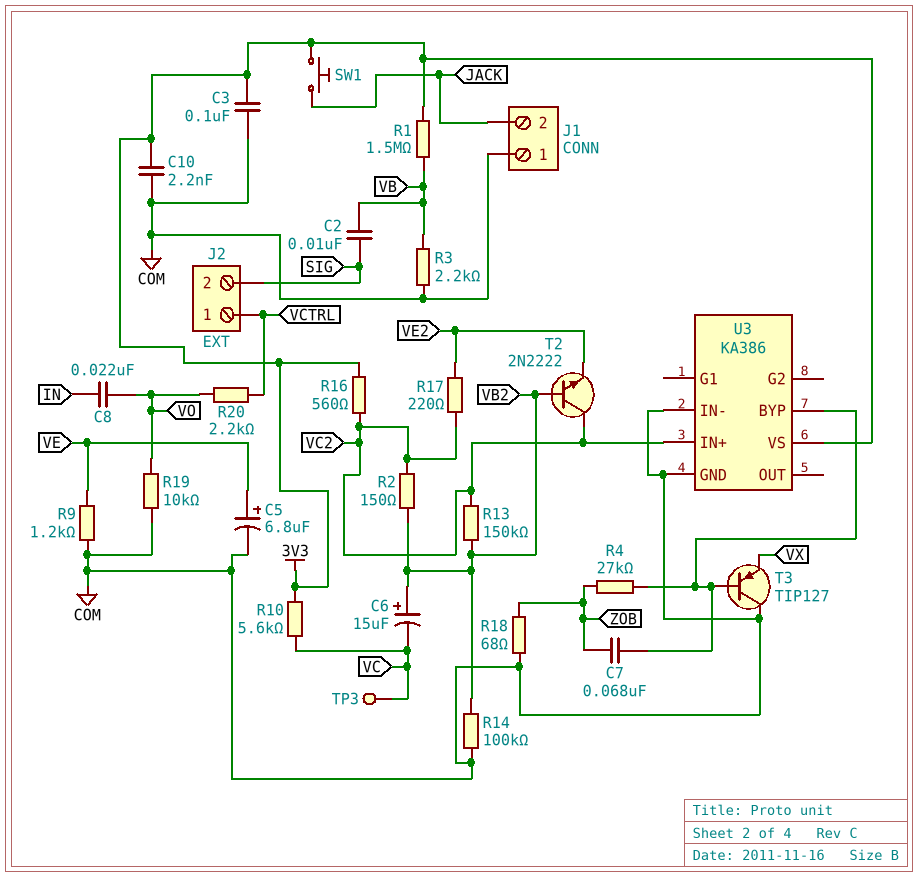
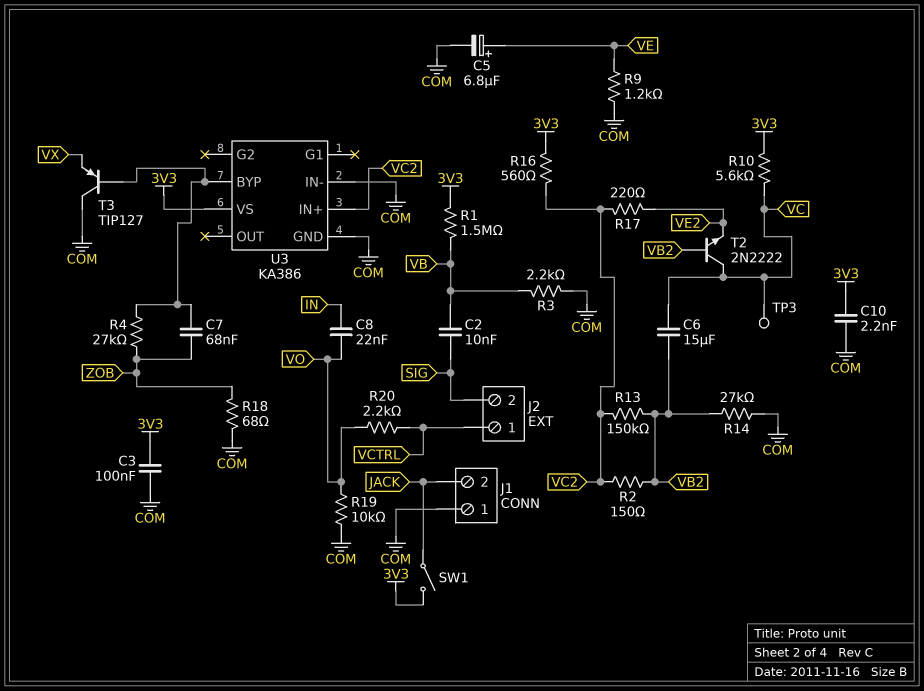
C6: 15uF (plus VB2, minus VC) -> 15uF (VB2, VC)
R14: 100k (COM, VB2) -> 27k (COM, VB2)
SW1: button (3V3, JACK) -> switch (3V3, JACK)
T2: NPN 2N2222 (B VB2, C VC2, E VE2) -> NPN 2N2222 (B VB2, C VC, E VE2)

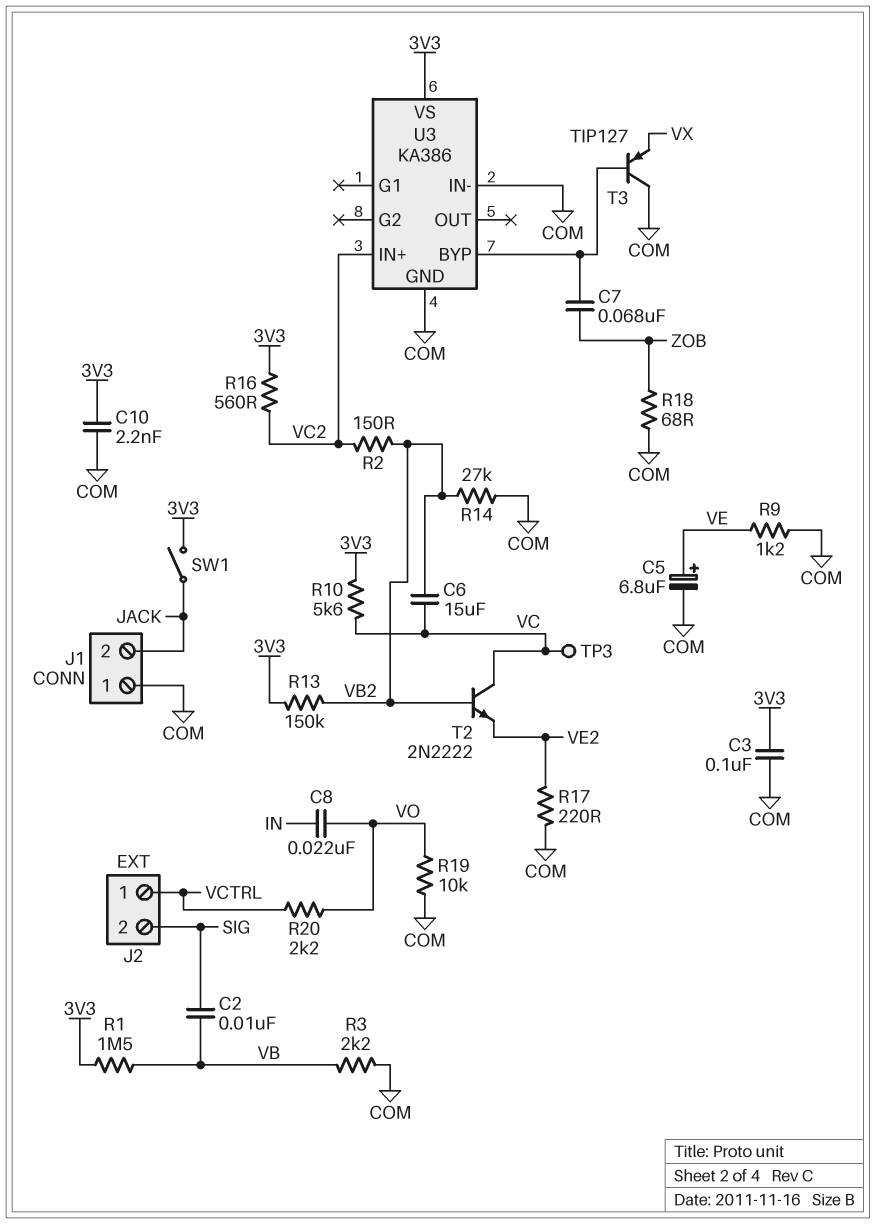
R4: 27k (U3/BYP, ZOB) -> none
R13: 150k (VB2, VC2) -> 150k (3V3, VB2)
R17: 220 (VC2, VE2) -> 220 (COM, VE2)

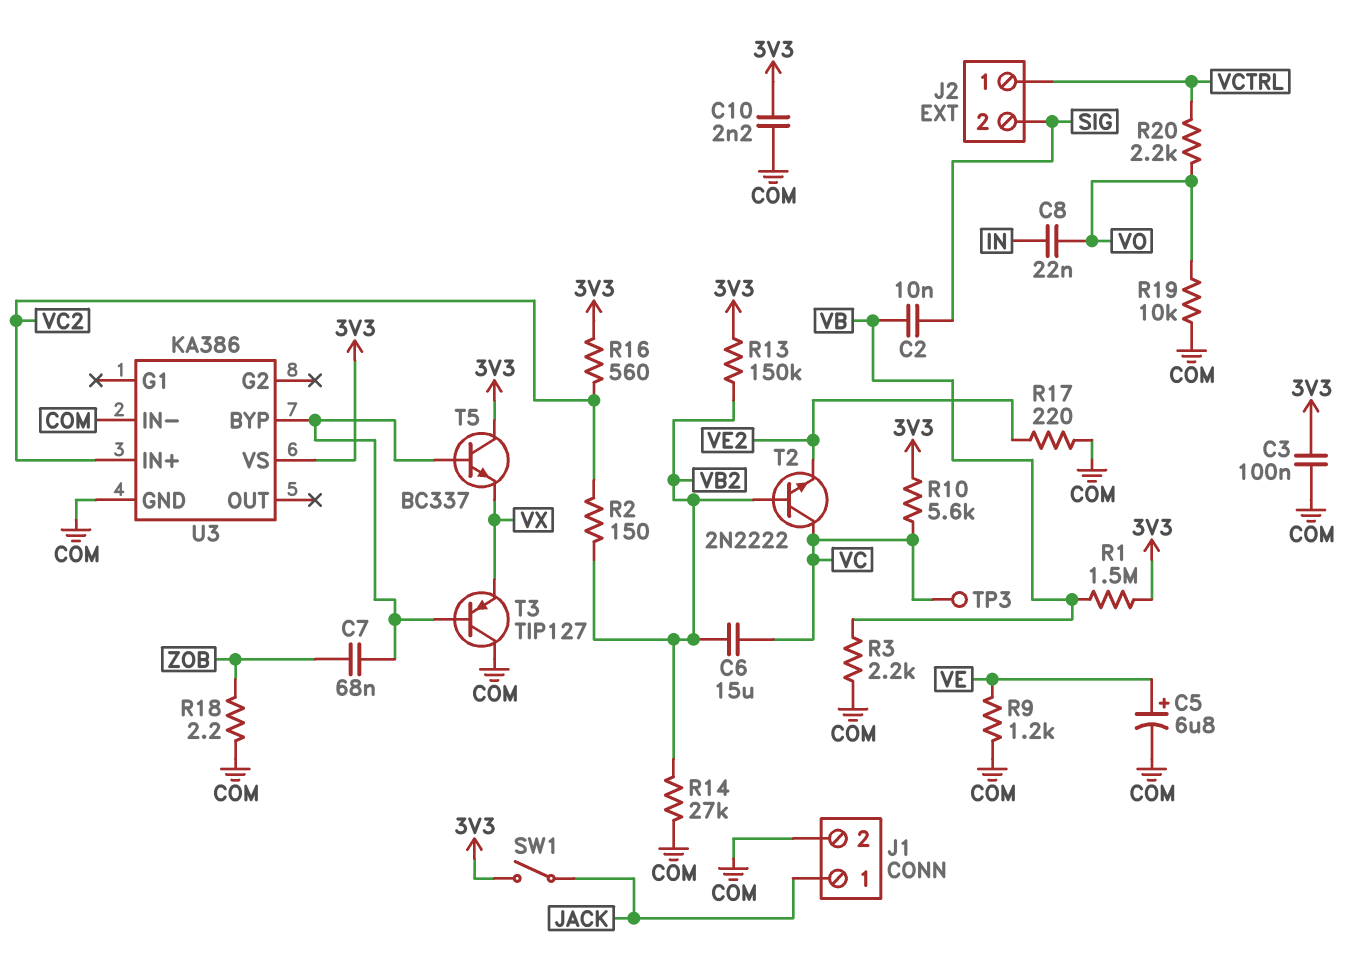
J1 pin 1: COM -> JACK
J1 pin 2: JACK -> COM
R18: 68 (COM, ZOB) -> 2.2 (COM, ZOB)
T5: none -> NPN BC337 (B U3/BYP, C 3V3, E VX)

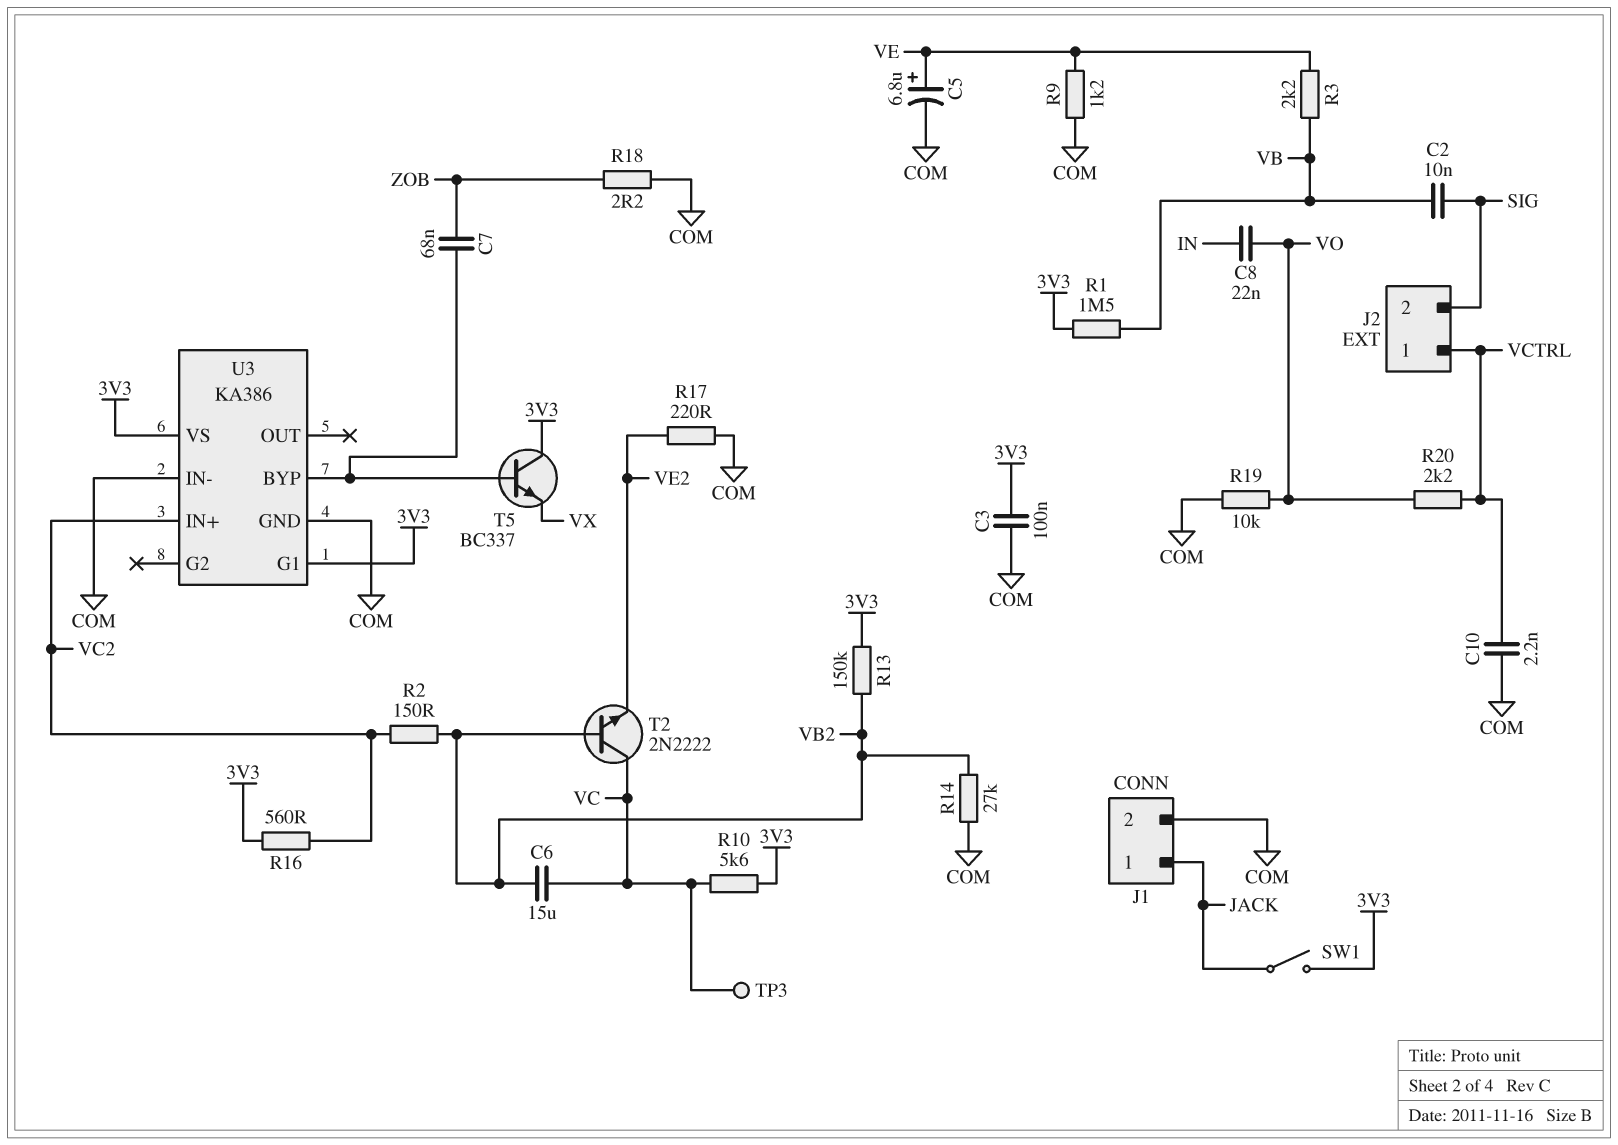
C10: 2.2nF (3V3, COM) -> 2.2nF (COM, VCTRL)
R3: 2.2k (COM, VB) -> 2.2k (VB, VE)
T3: PNP TIP127 (B U3/BYP, C COM, E VX) -> none
U3 pin G1: none -> 3V3

